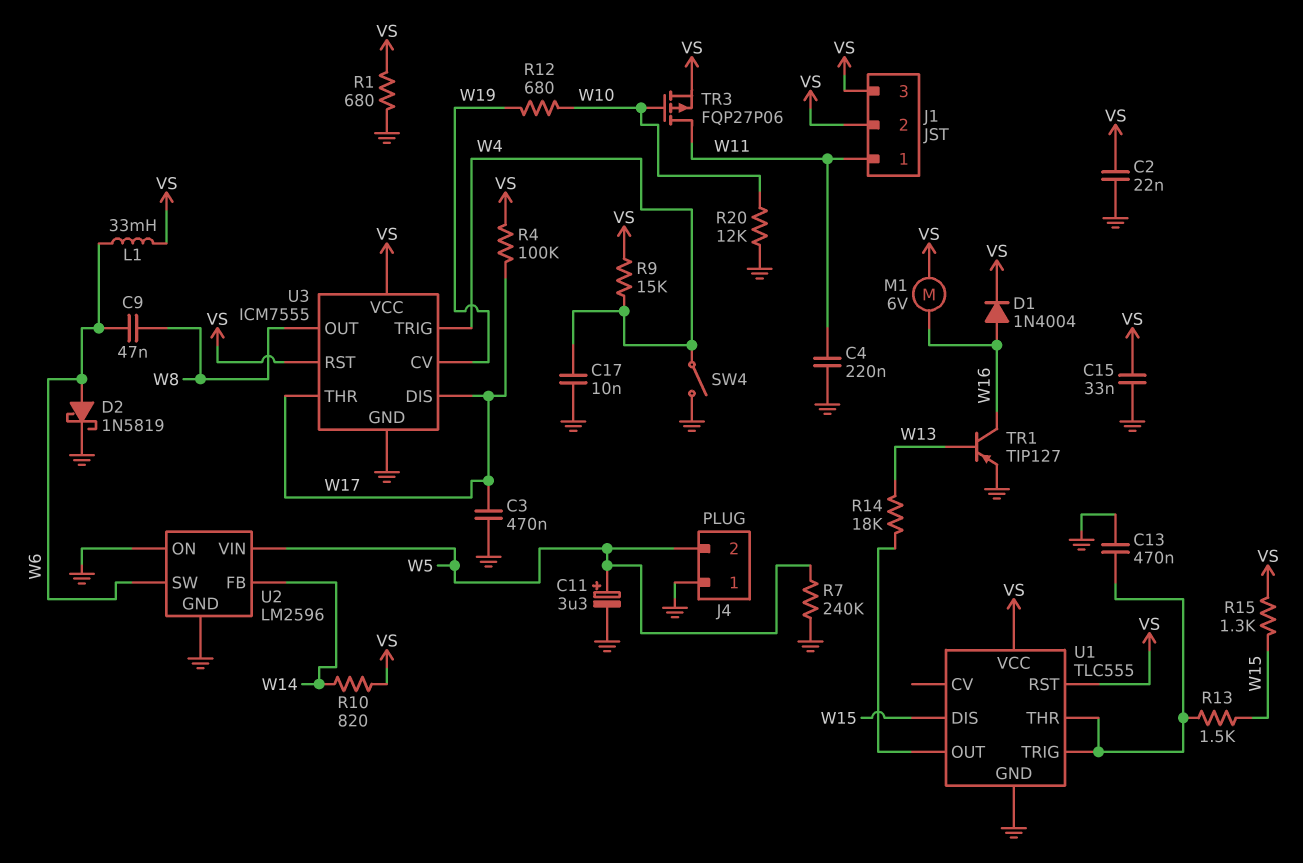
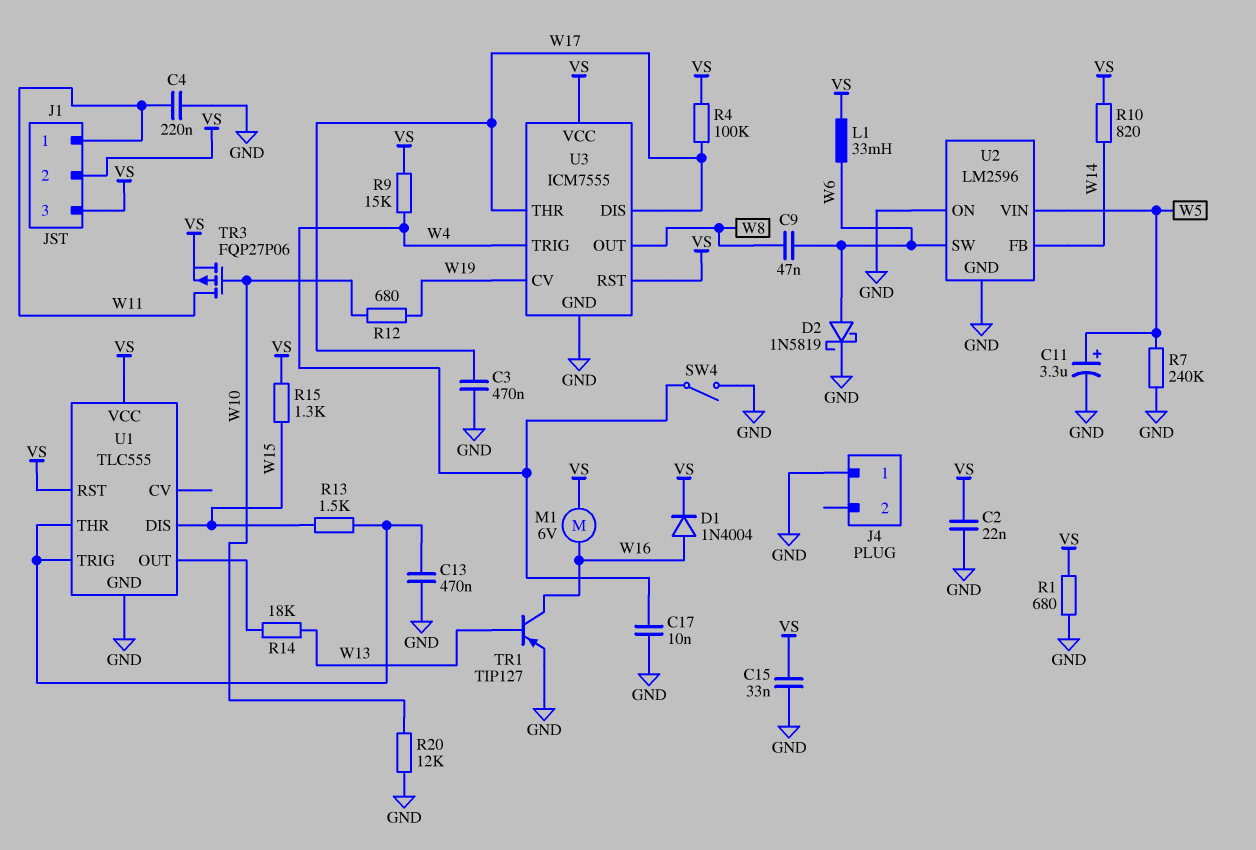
J4 pin 2: W5 -> none

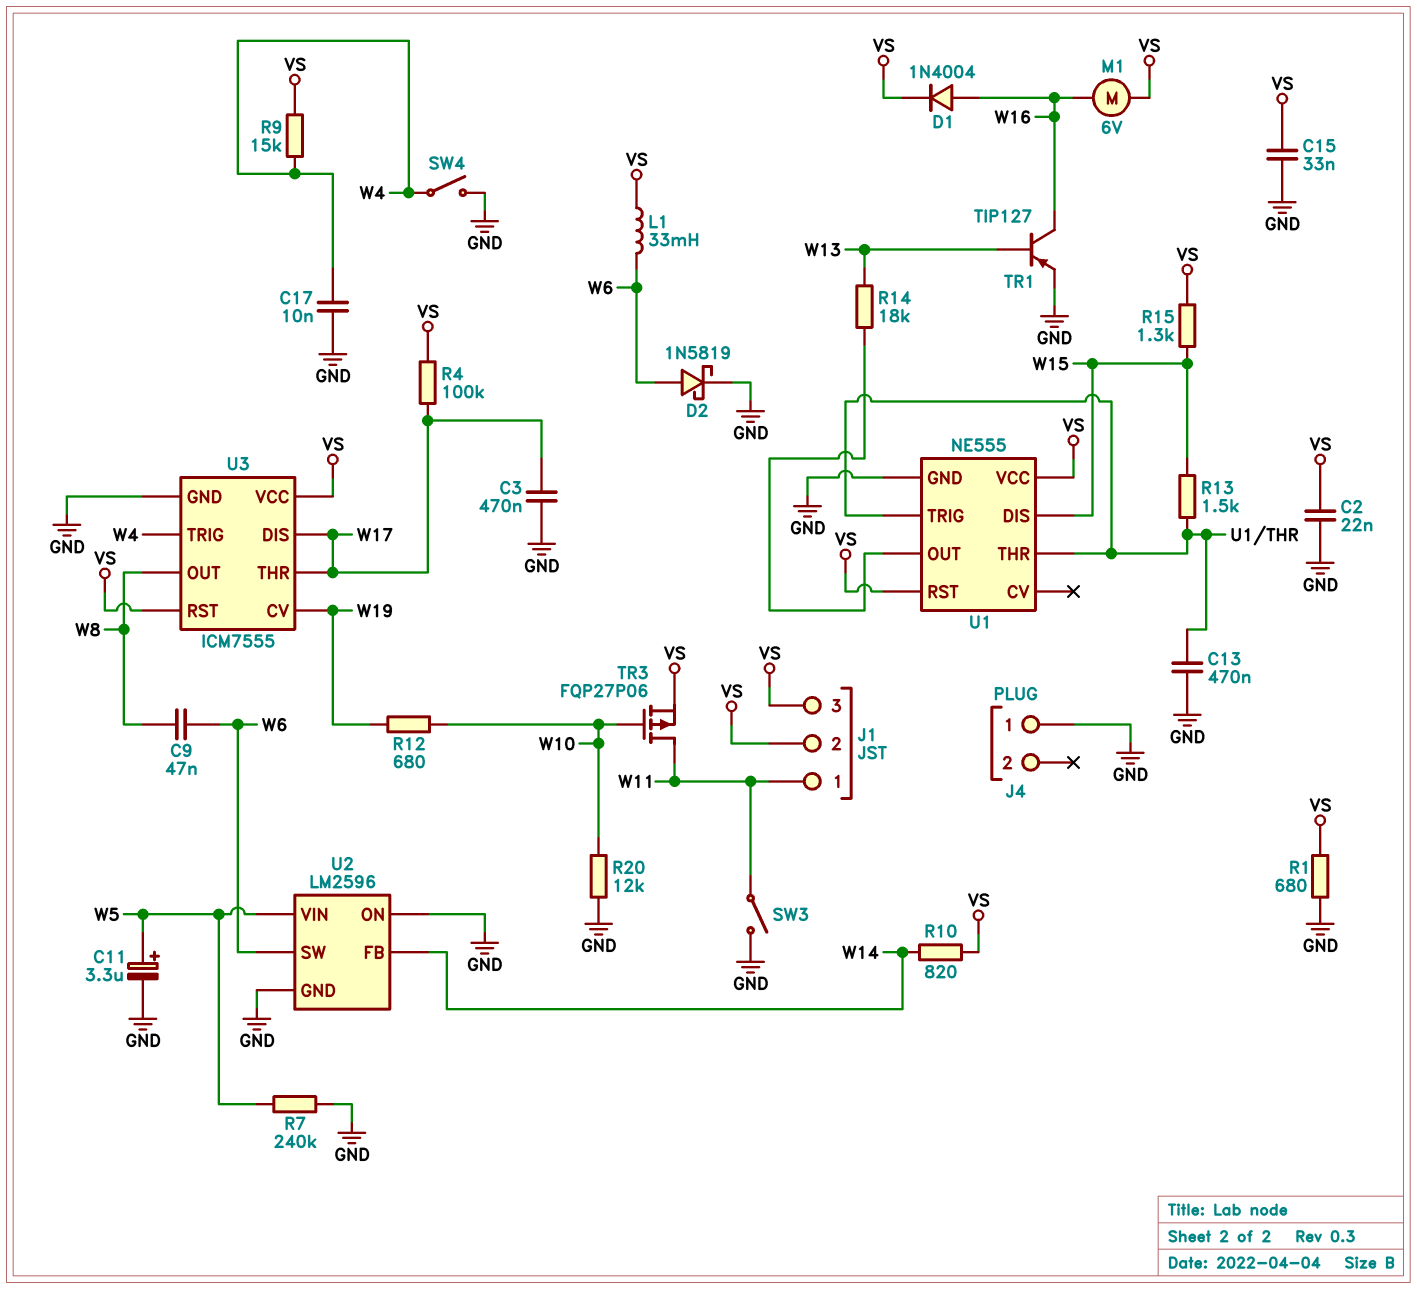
C4: 220nF (GND, W11) -> none
SW3: none -> switch (GND, W11)
U1: TLC555 -> NE555

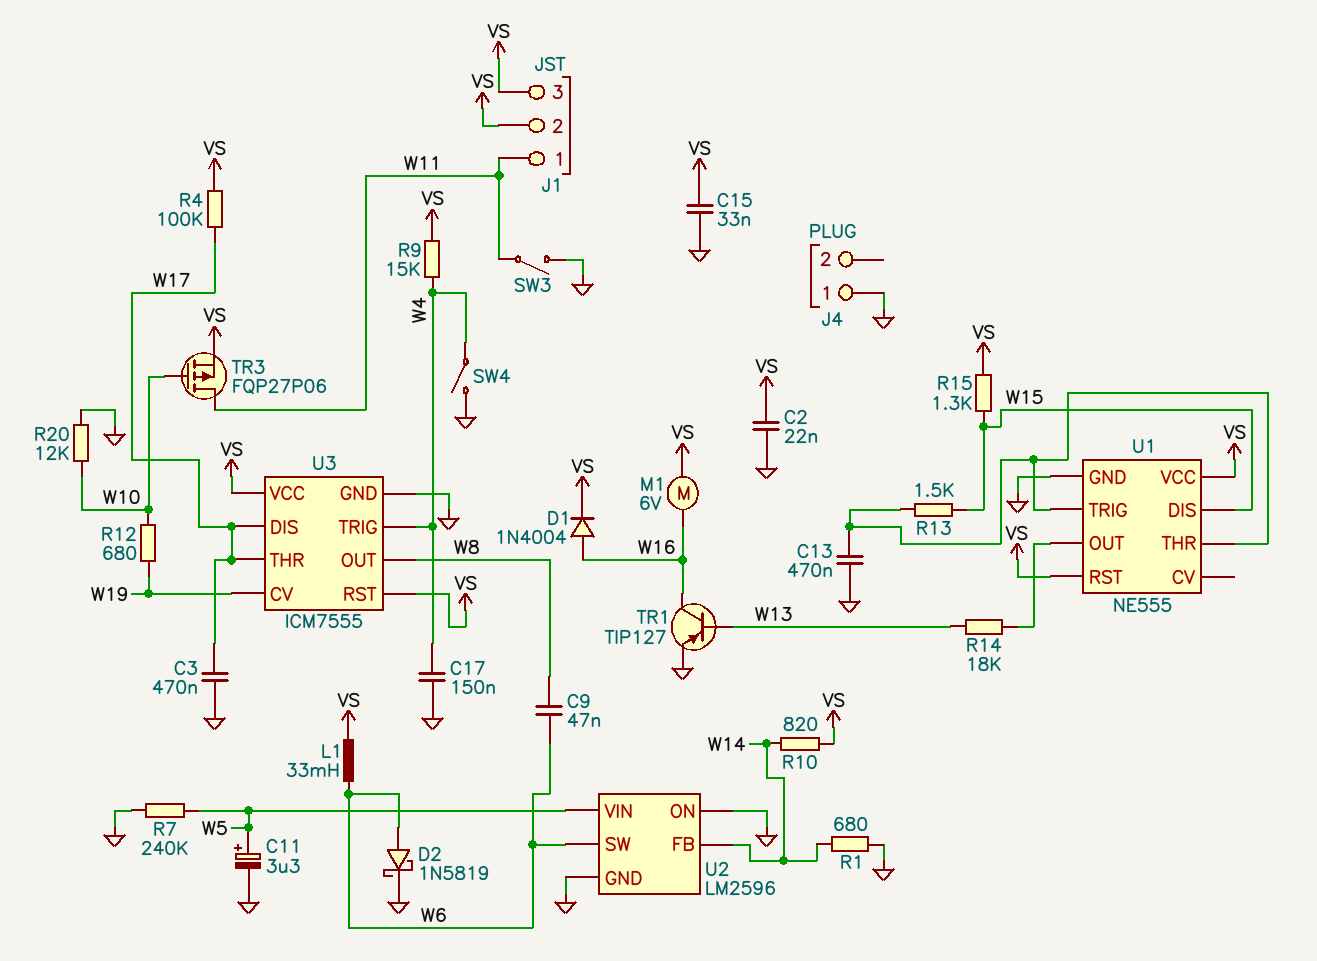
C17: 10nF (GND, W4) -> 150nF (GND, W4)
R1: 680 (GND, VS) -> 680 (GND, W14)

